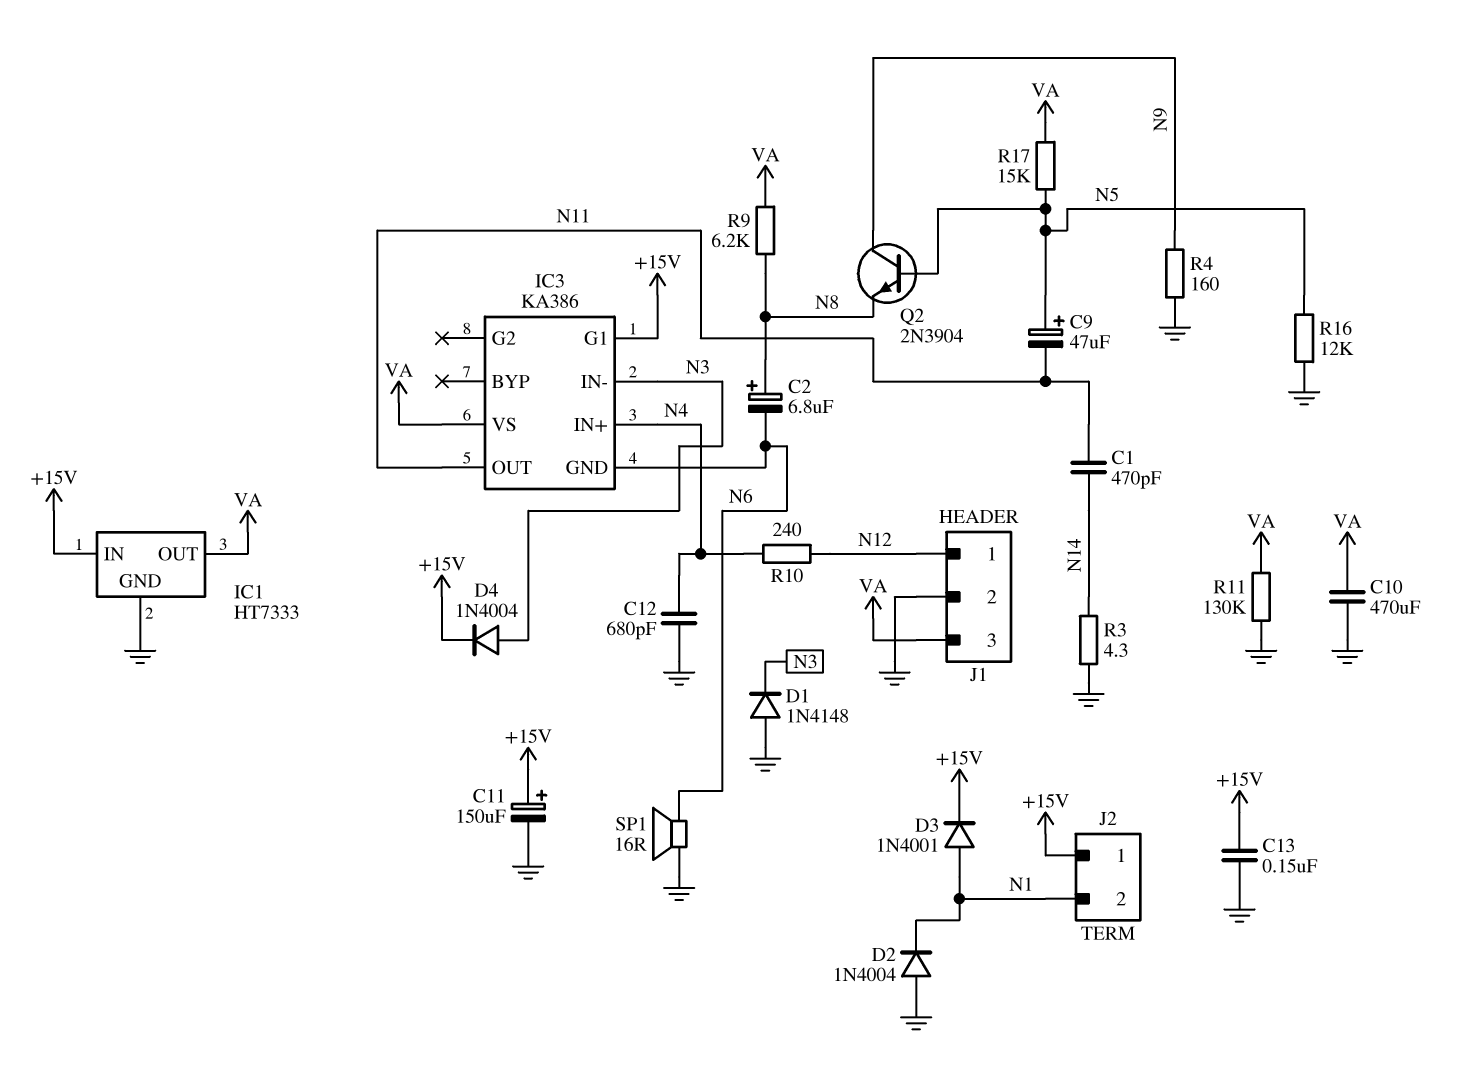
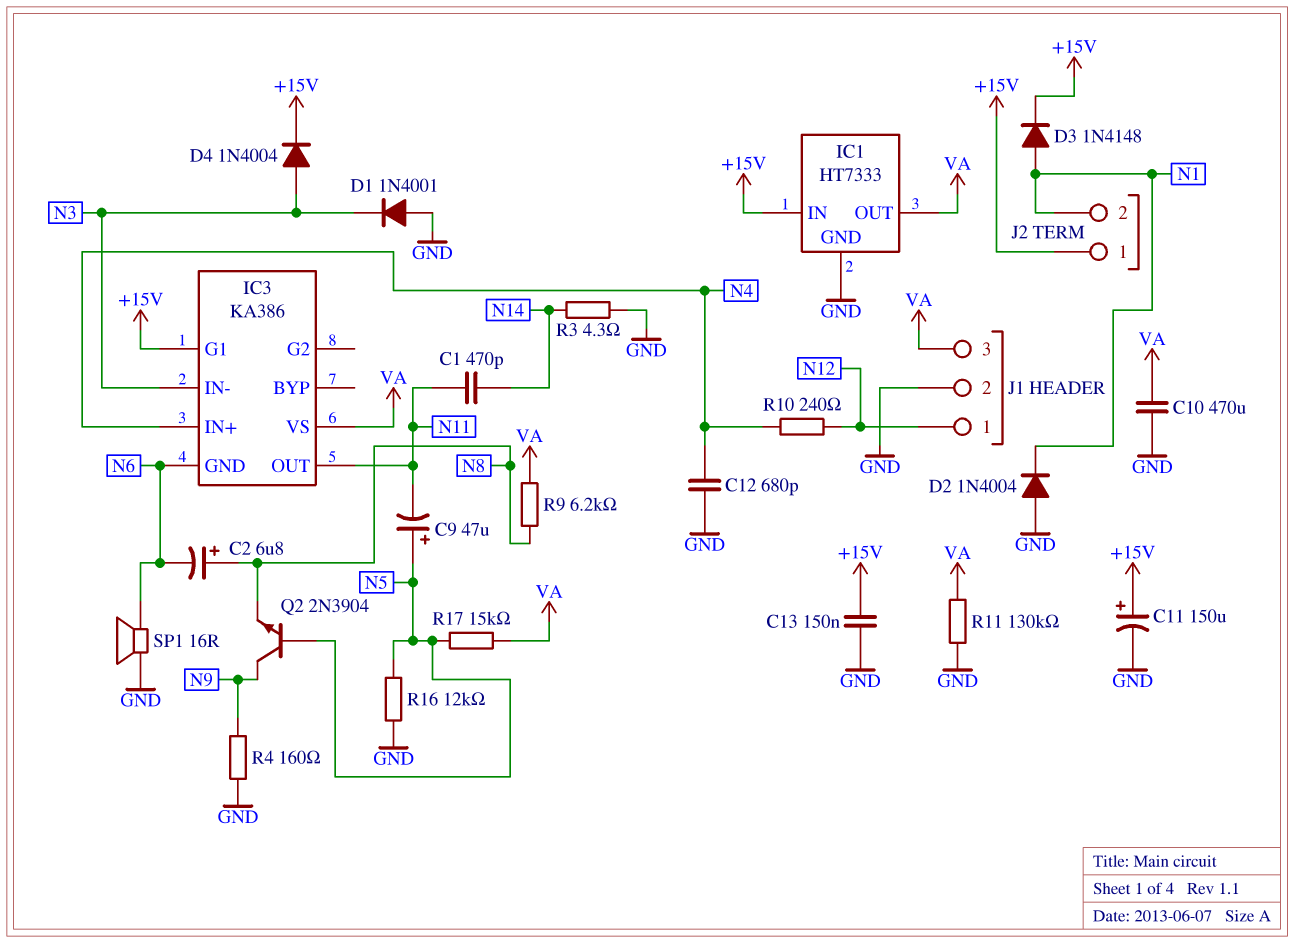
D1: diode 1N4148 (A GND, K N3) -> diode 1N4001 (A GND, K N3)
D3: diode 1N4001 (A N1, K +15V) -> diode 1N4148 (A N1, K +15V)

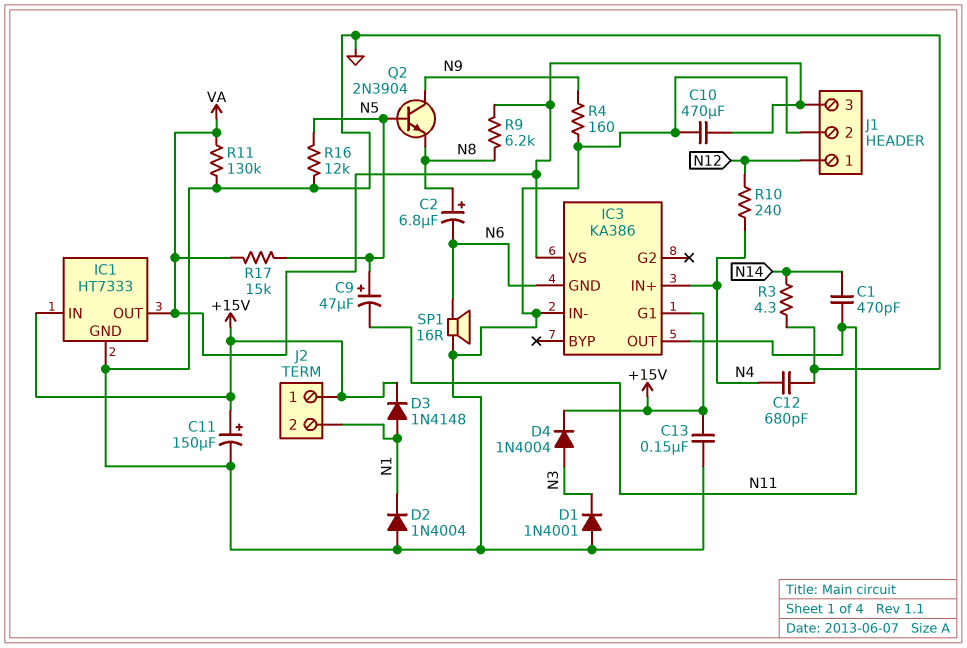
IC3 pin IN-: N3 -> GND

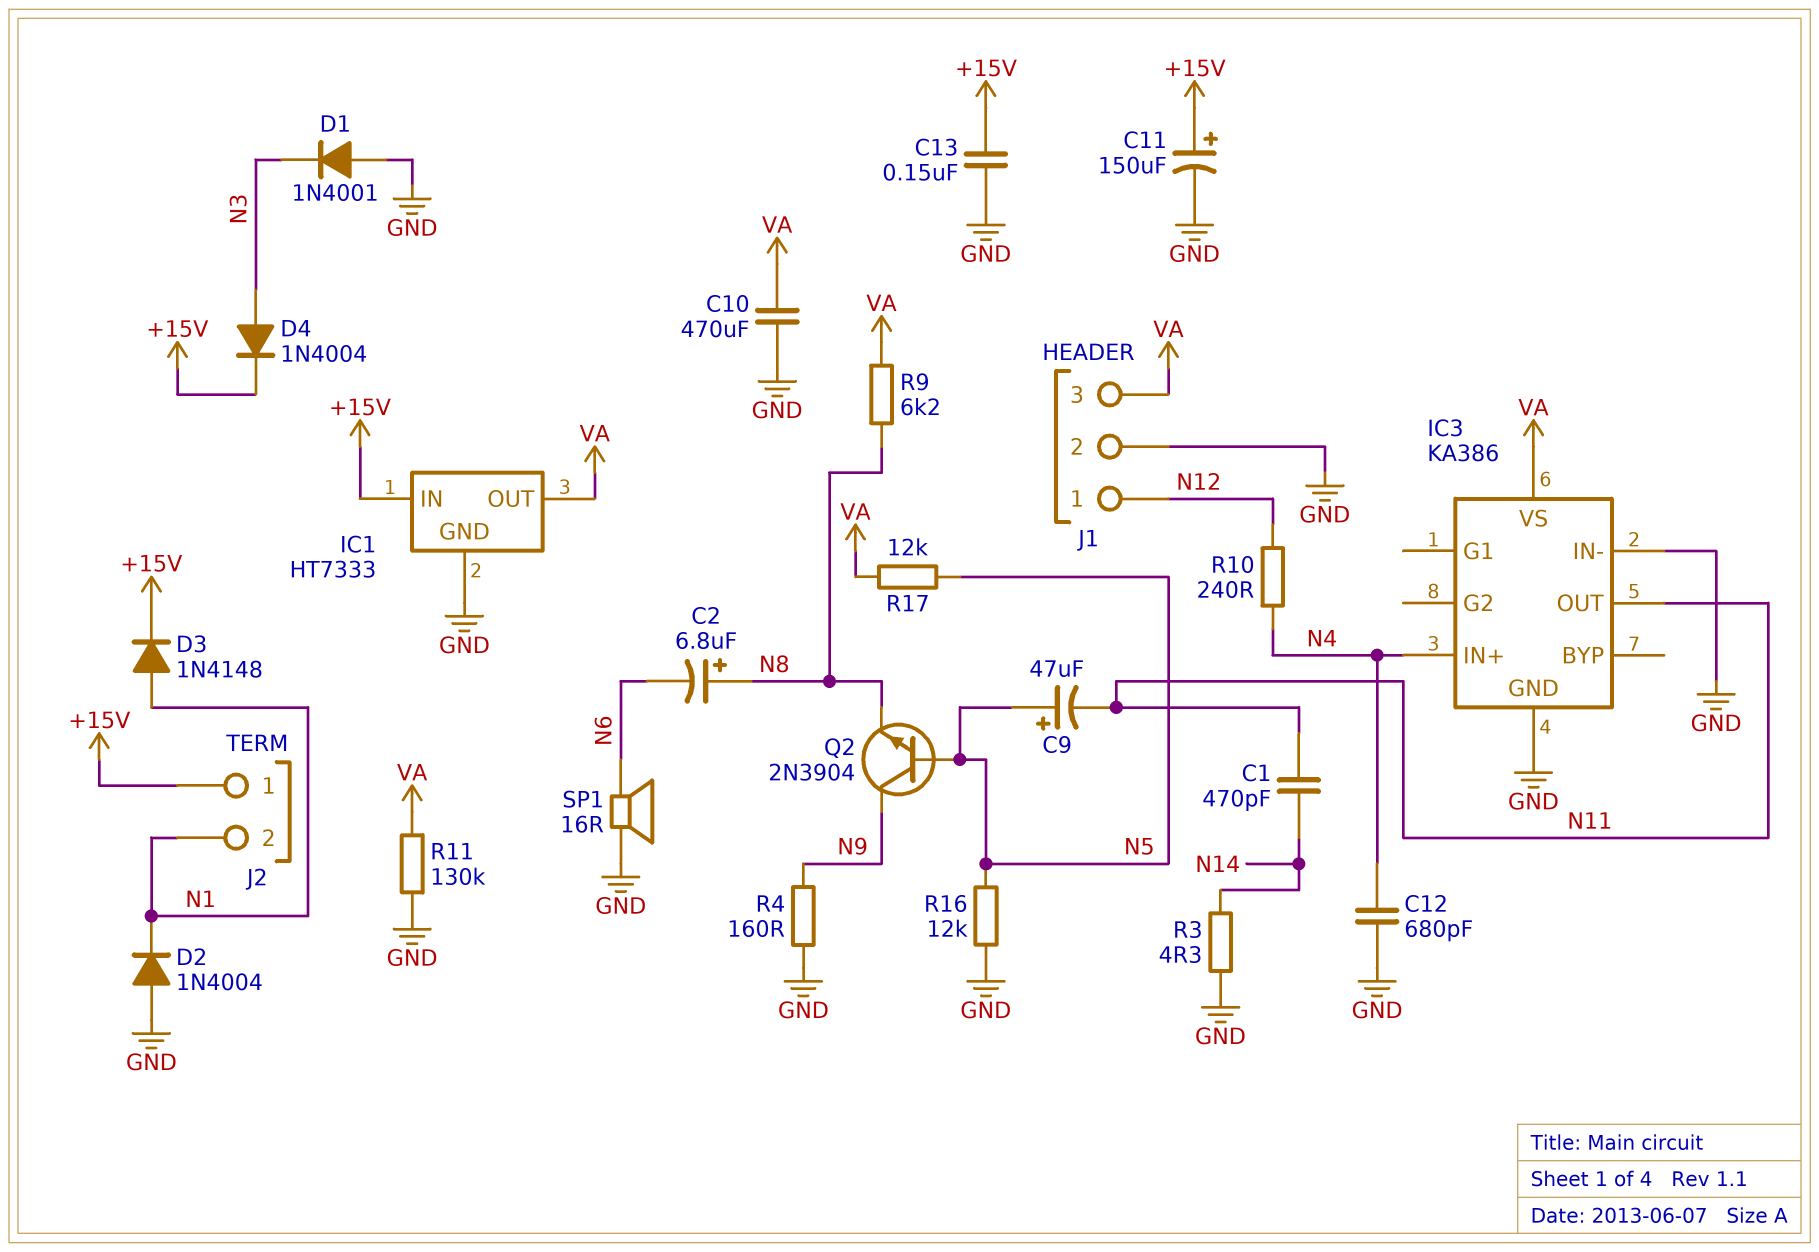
IC3 pin G1: +15V -> none
IC3 pin GND: N6 -> GND
R17: 15k (N5, VA) -> 12k (N5, VA)

